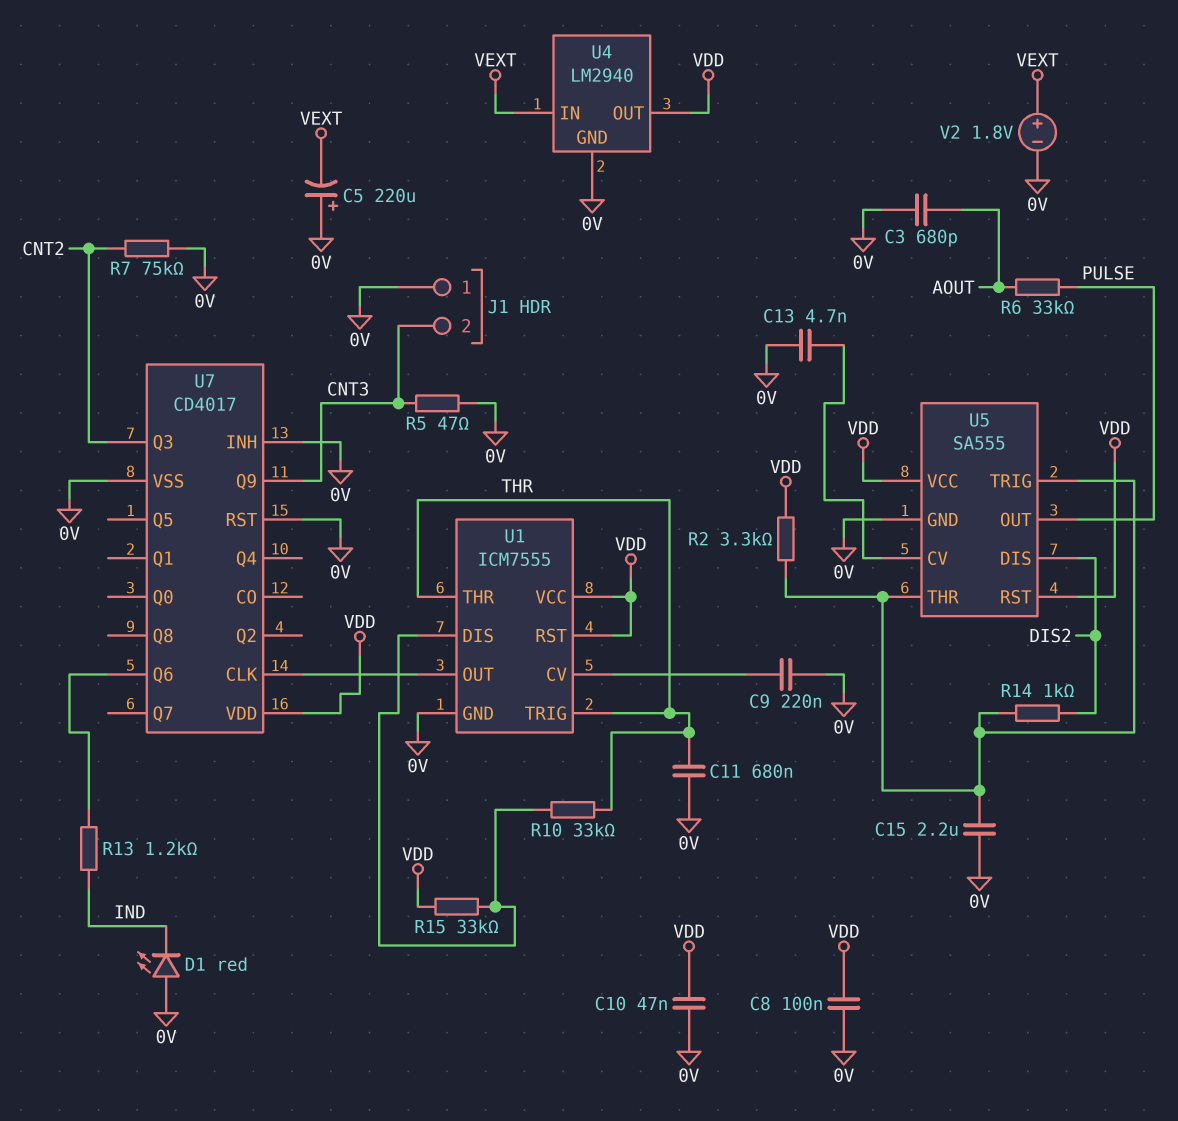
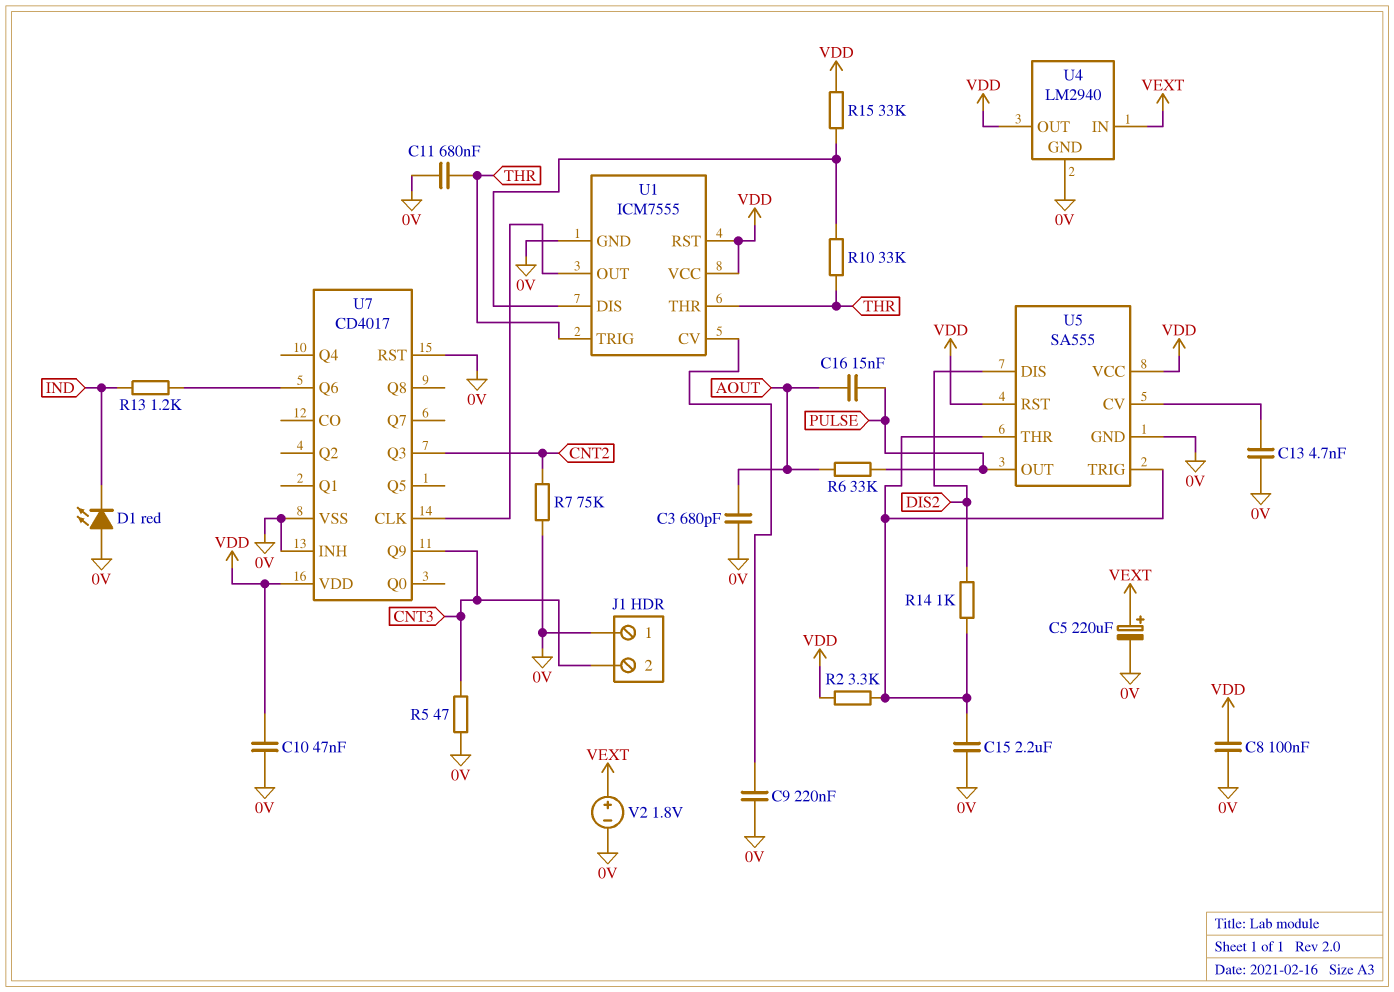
C5: 220uF (plus 0V, minus VEXT) -> 220uF (plus VEXT, minus 0V)
C16: none -> 15nF (AOUT, PULSE)

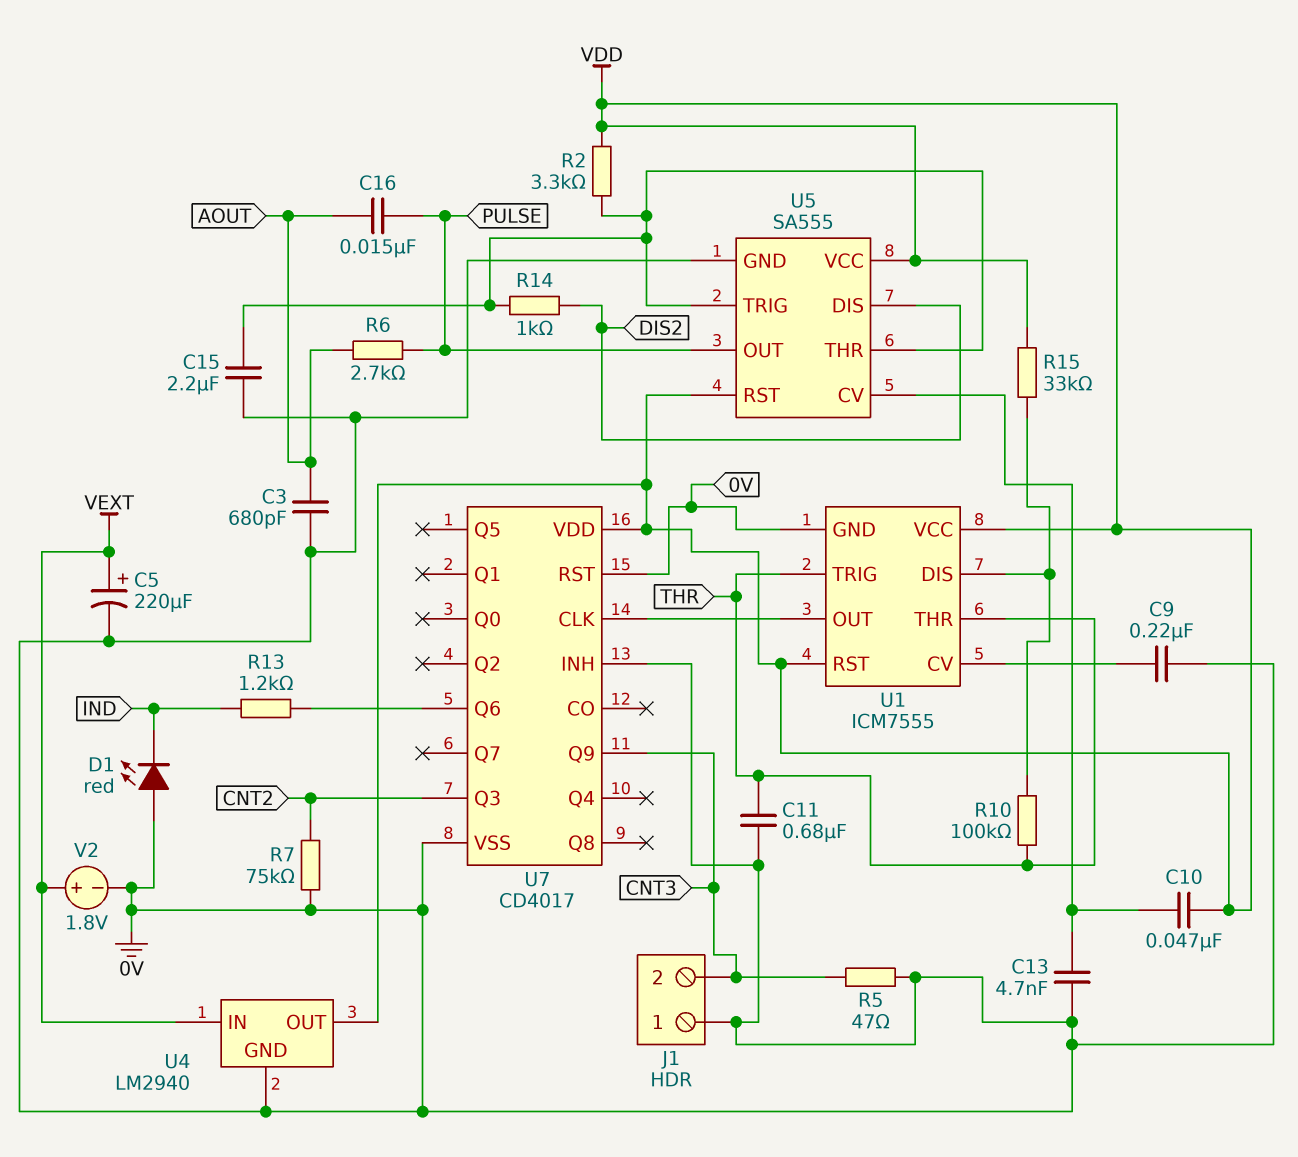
C8: 100nF (0V, VDD) -> none
C10: 47nF (0V, VDD) -> 47nF (U5/CV, VDD)
R6: 33k (AOUT, PULSE) -> 2.7k (AOUT, PULSE)
R10: 33k (THR, U1/DIS) -> 100k (THR, U1/DIS)

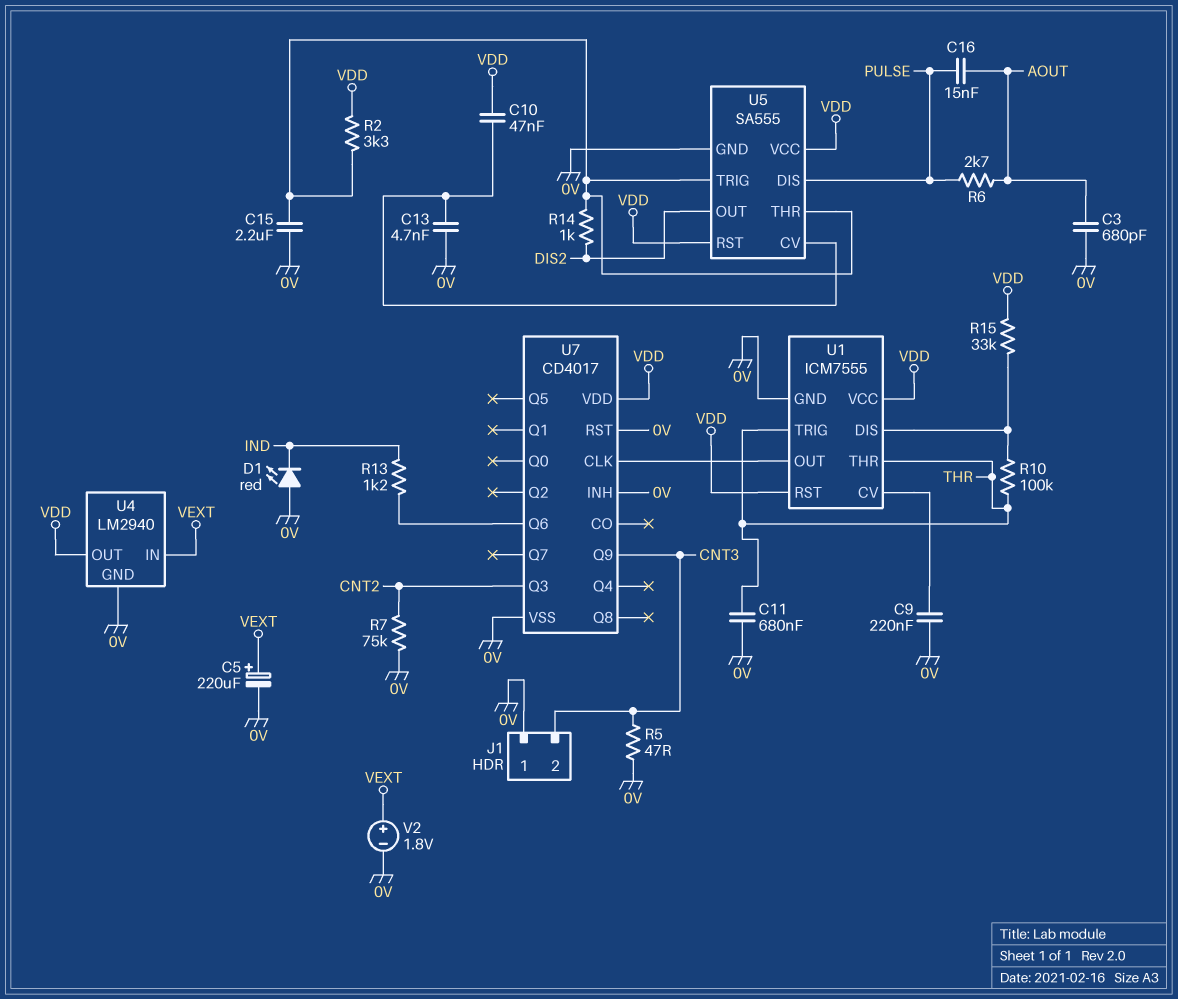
U5 pin DIS: DIS2 -> PULSE
U5 pin OUT: PULSE -> DIS2

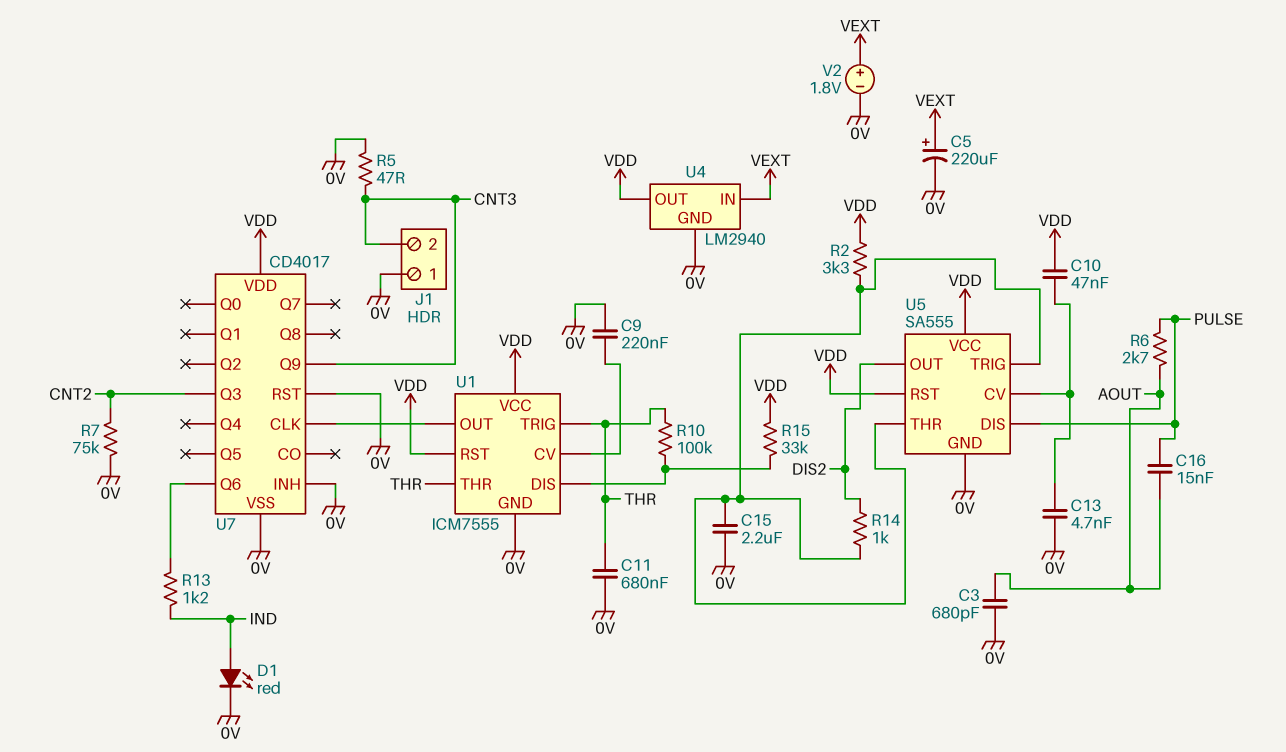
D1: LED red (A 0V, K IND) -> LED red (A IND, K 0V)

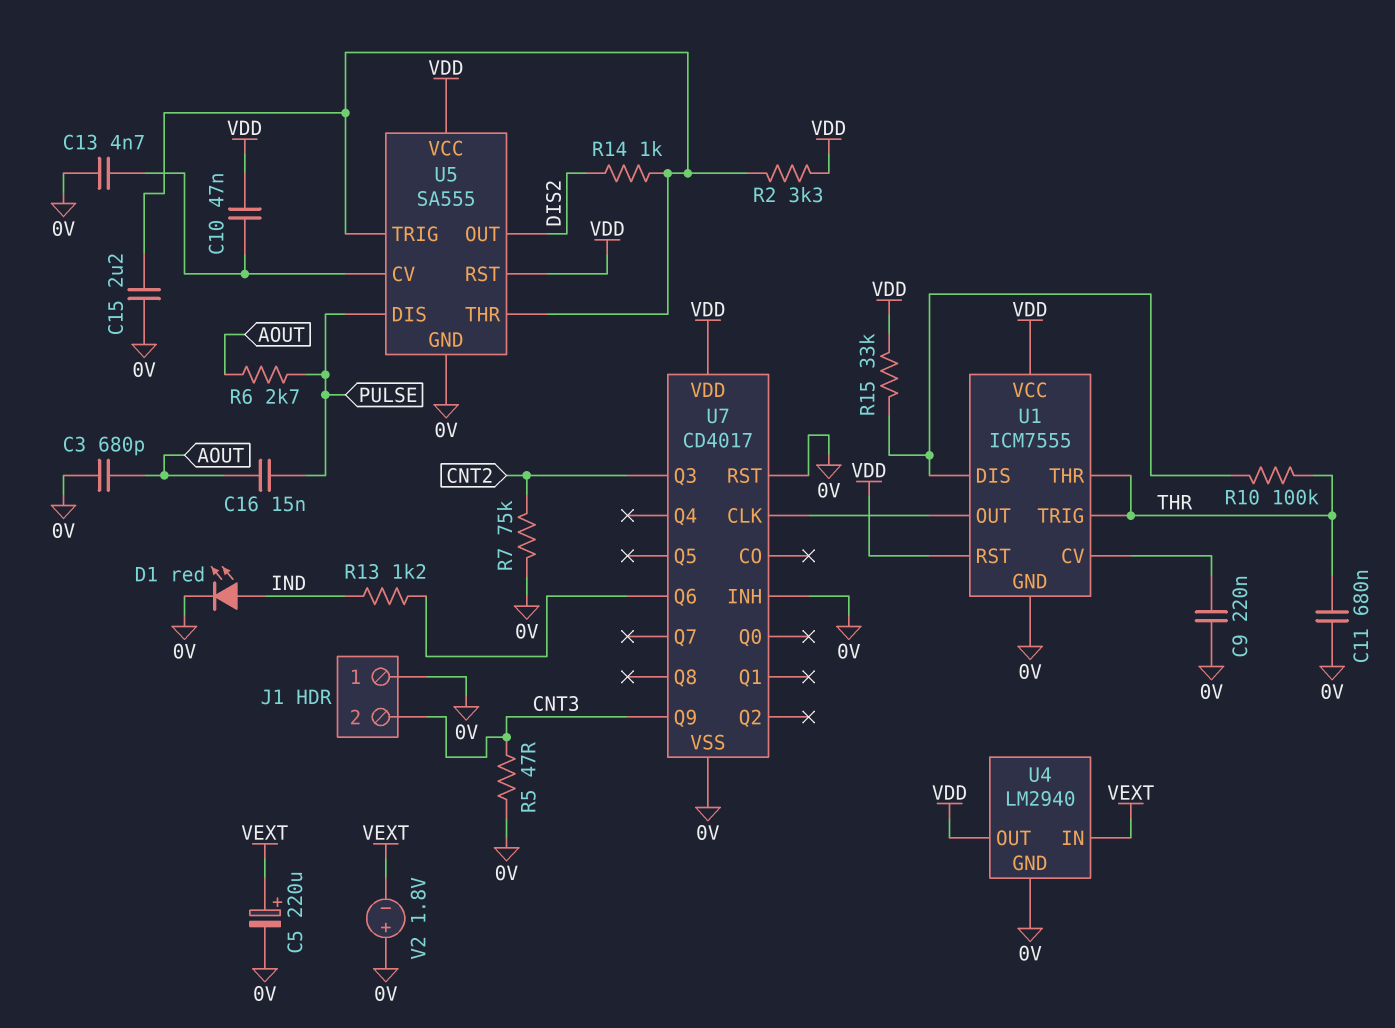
V2: 1.8V (plus VEXT, minus 0V) -> 1.8V (plus 0V, minus VEXT)

